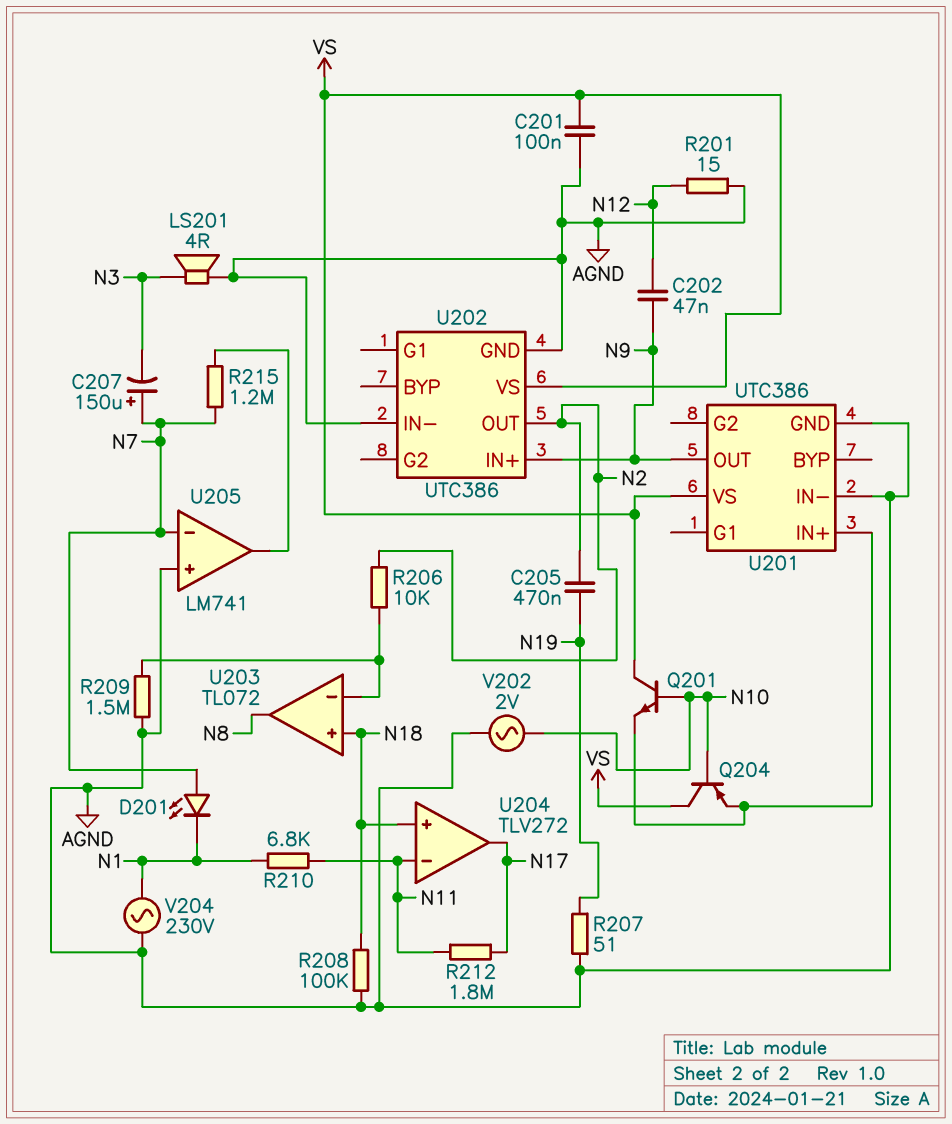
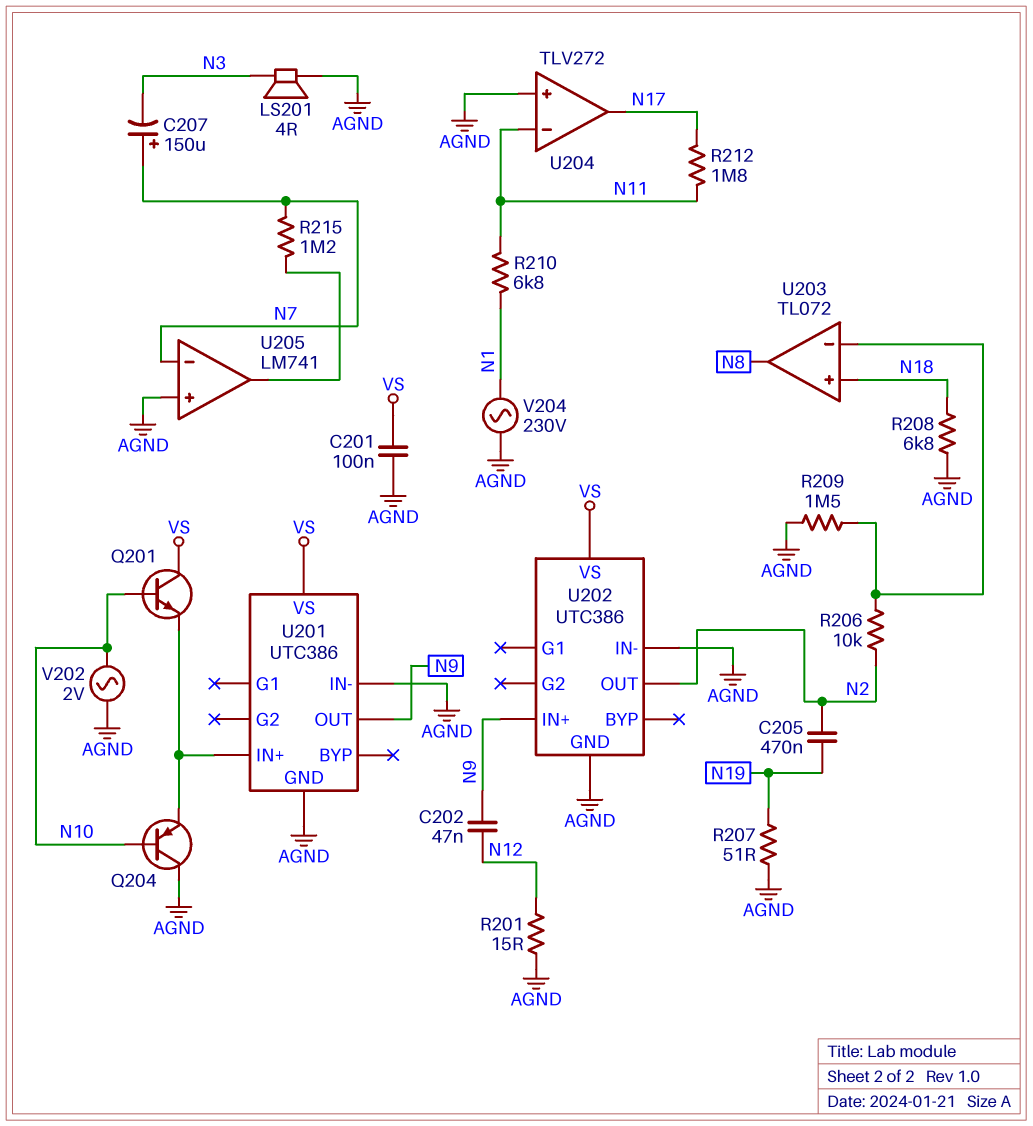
D201: LED (A N7, K N1) -> none
Q204: PNP (B N10, C VS, E U201/IN+) -> PNP (B N10, C AGND, E U201/IN+)
R208: 100k (AGND, N18) -> 6.8k (AGND, N18)
U204 pin in+: N18 -> AGND

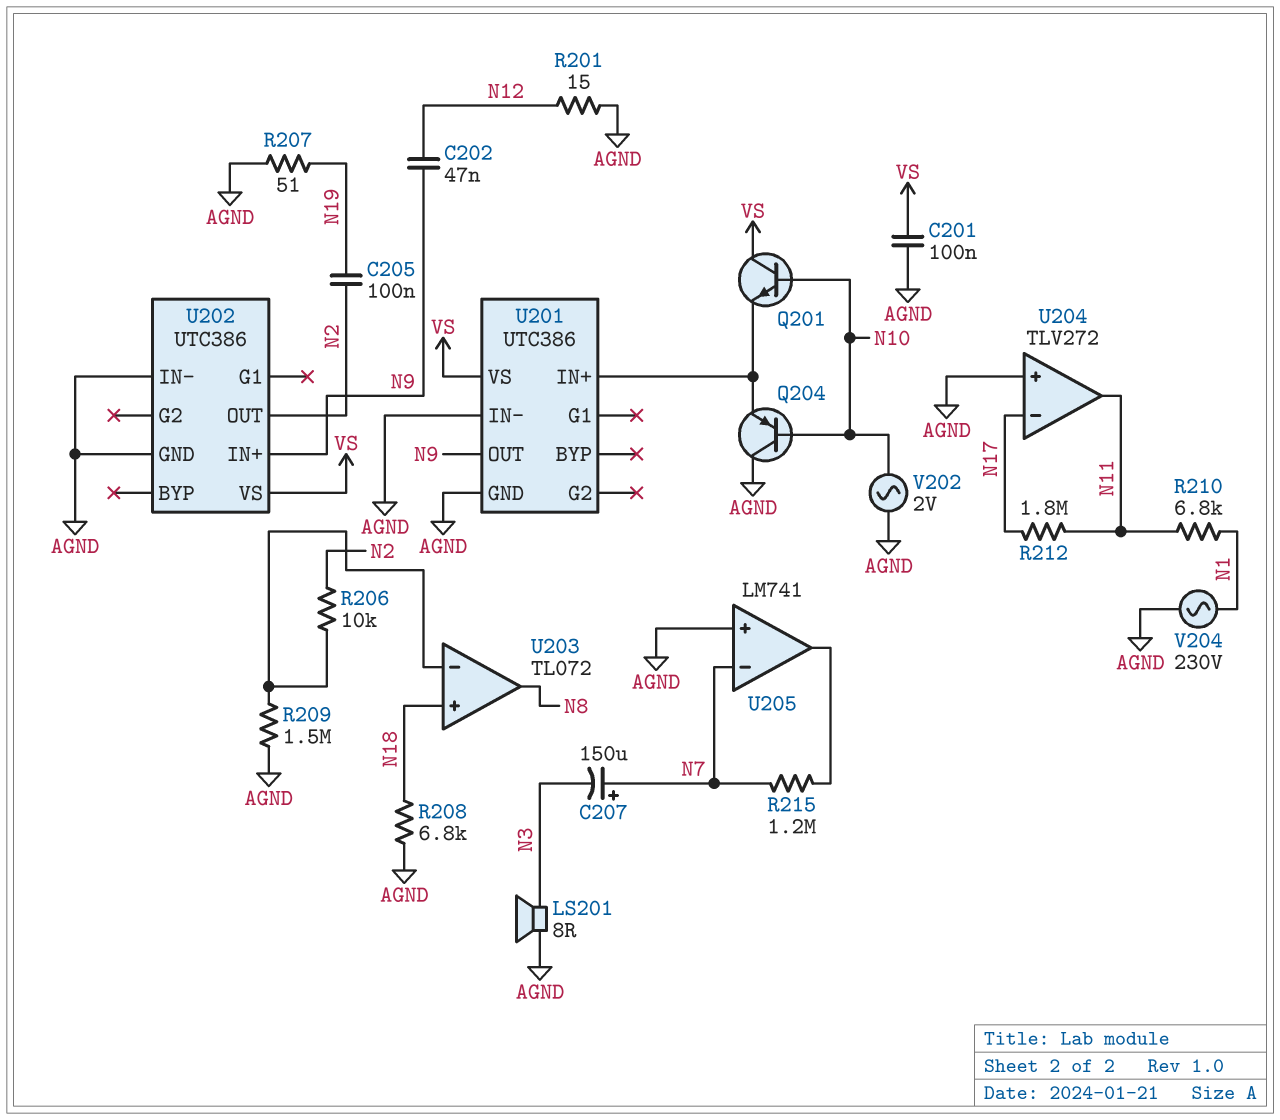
C205: 470nF (N2, N19) -> 100nF (N2, N19)
LS201: speaker 4R (AGND, N3) -> speaker 8R (AGND, N3)
U204 pin in-: N11 -> N17
U204 pin out: N17 -> N11

